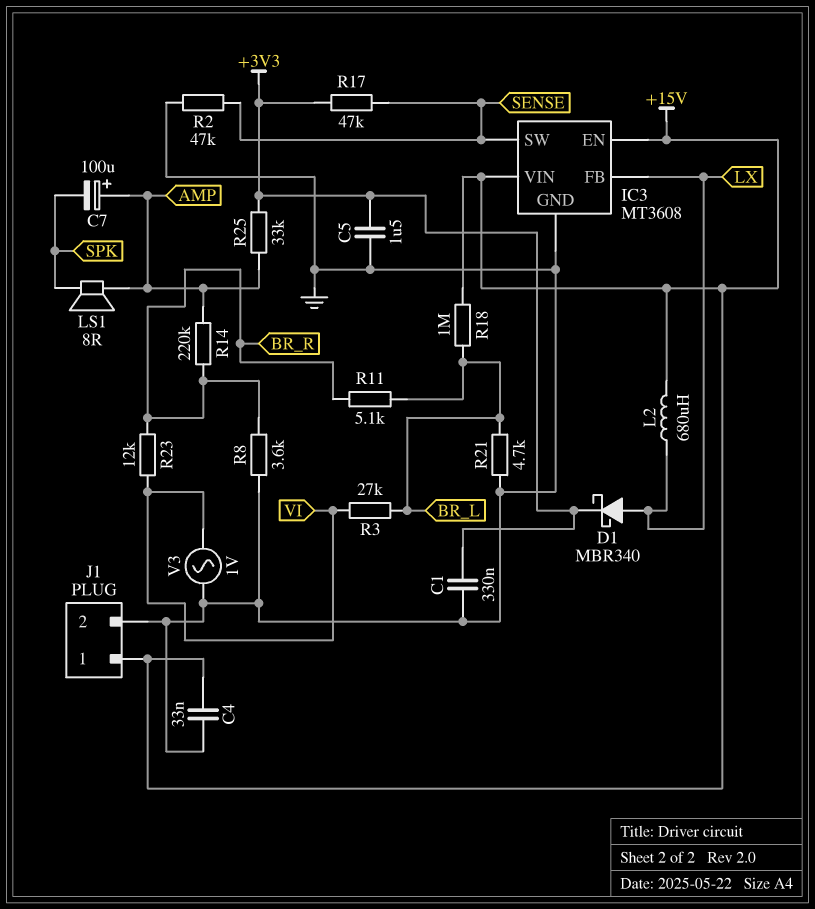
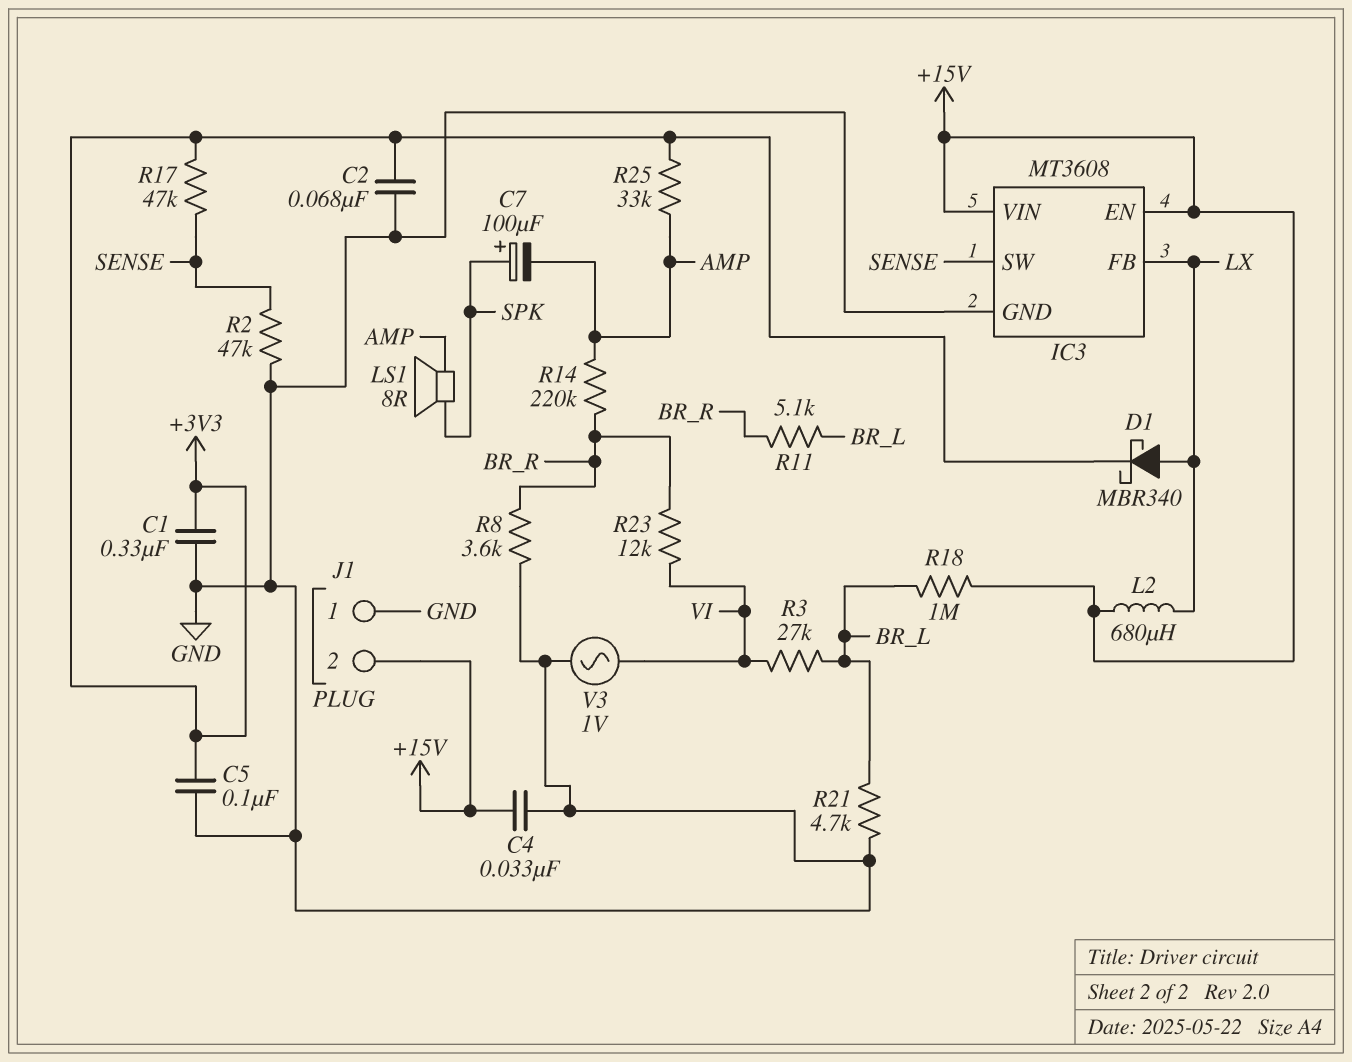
C2: none -> 68nF (+3V3, GND)
C5: 1.5uF (+3V3, GND) -> 100nF (+3V3, GND)
C7: 100uF (plus AMP, minus SPK) -> 100uF (plus SPK, minus AMP)
J1 pin 1: +15V -> GND
J1 pin 2: GND -> +15V

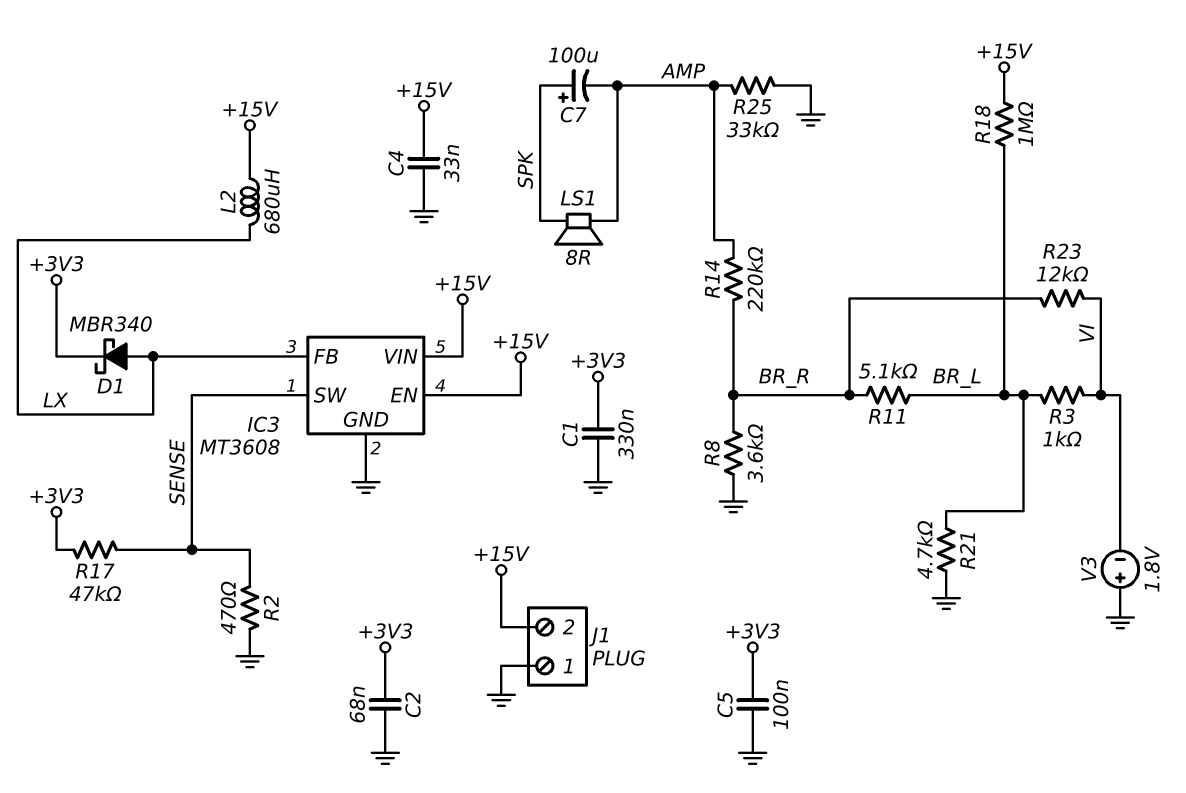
R2: 47k (GND, SENSE) -> 470 (GND, SENSE)
R3: 27k (BR_L, VI) -> 1k (BR_L, VI)
R25: 33k (+3V3, AMP) -> 33k (AMP, GND)
V3: AC 1V (GND, VI) -> 1.8V (plus GND, minus VI)

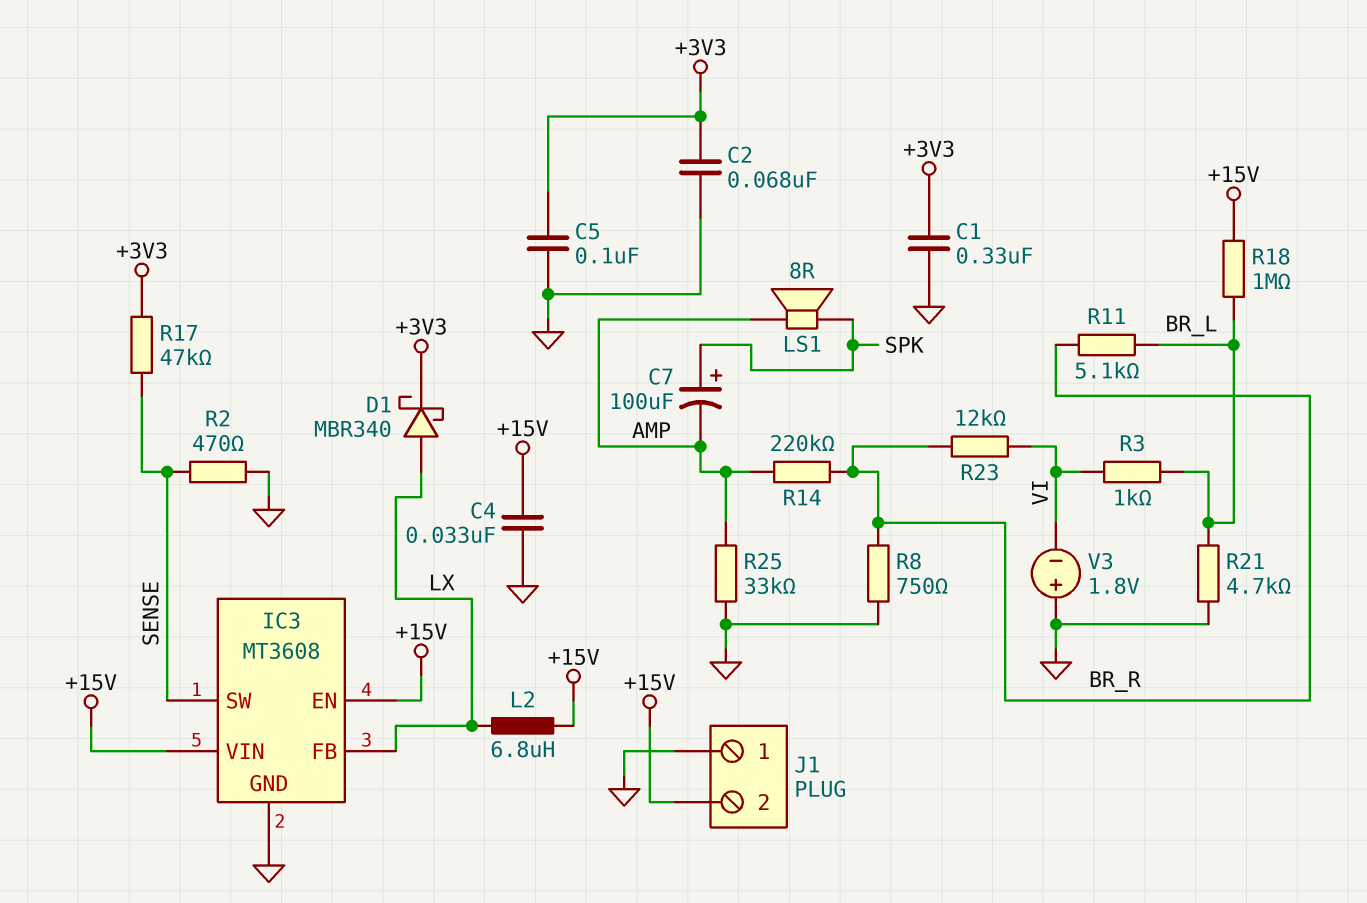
L2: 680uH (+15V, LX) -> 6.8uH (+15V, LX)
R8: 3.6k (BR_R, GND) -> 750 (BR_R, GND)

